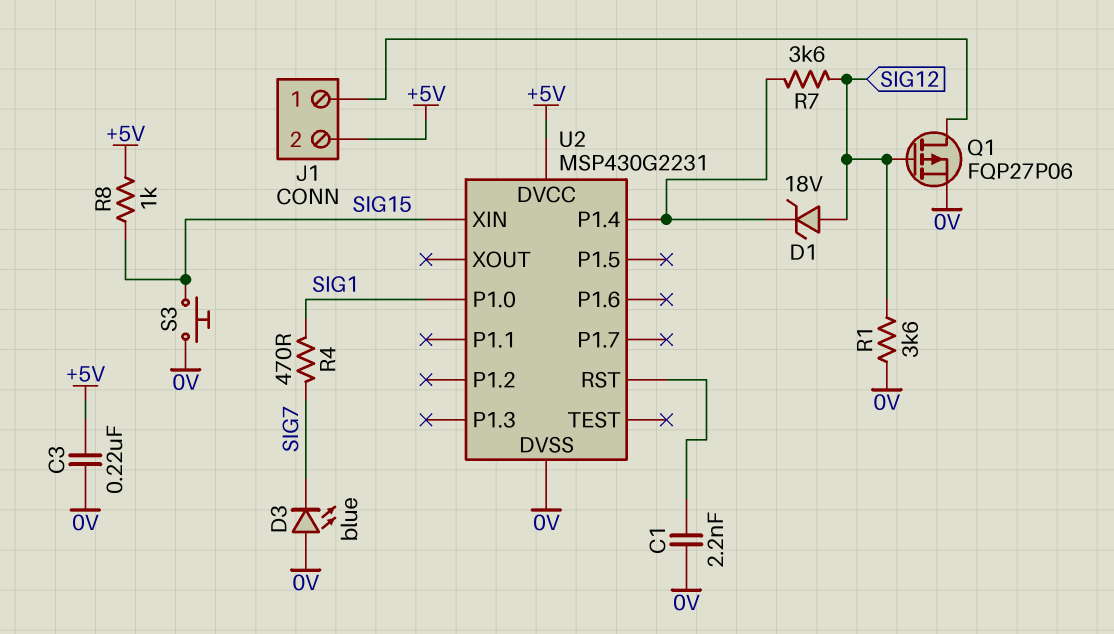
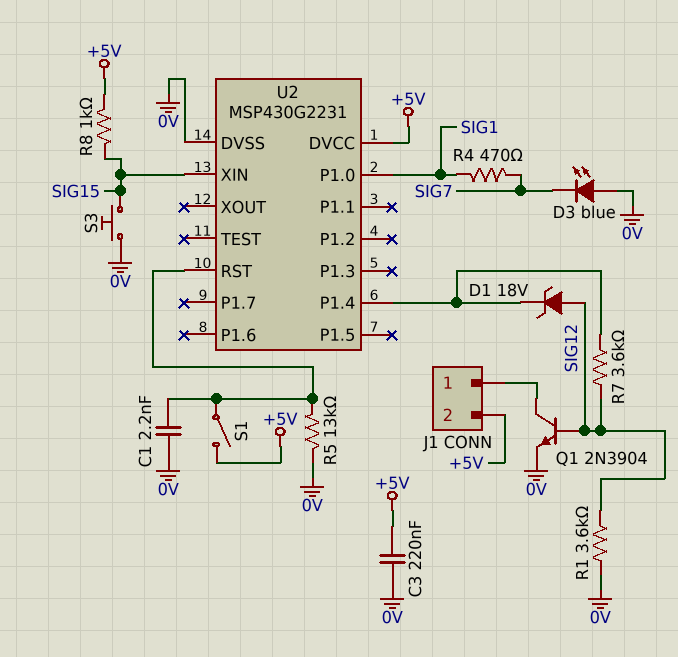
Q1: PMOS FQP27P06 (G SIG12, D J1/1, S 0V) -> NPN 2N3904 (B SIG12, C J1/1, E 0V)
R5: none -> 13k (0V, U2/RST)
S1: none -> switch (+5V, U2/RST)

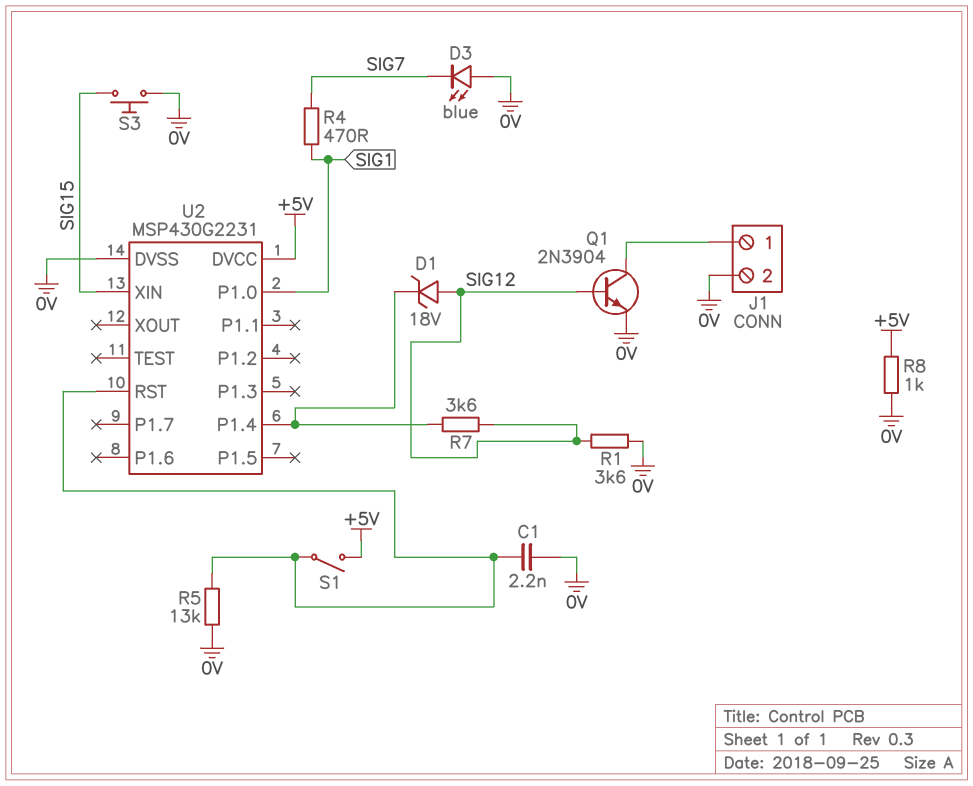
C3: 220nF (+5V, 0V) -> none
J1 pin 2: +5V -> 0V
R8: 1k (+5V, SIG15) -> 1k (+5V, 0V)

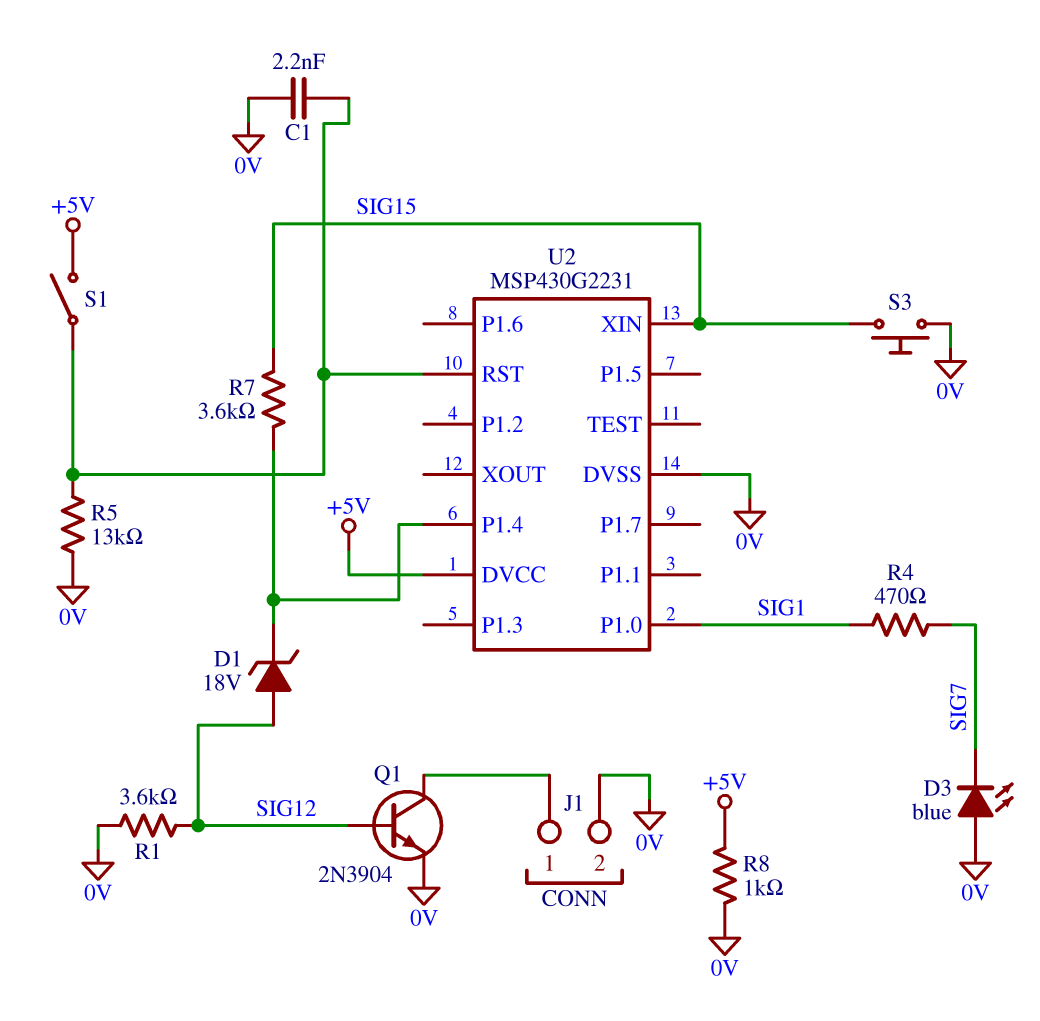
R7: 3.6k (SIG12, U2/P1.4) -> 3.6k (SIG15, U2/P1.4)

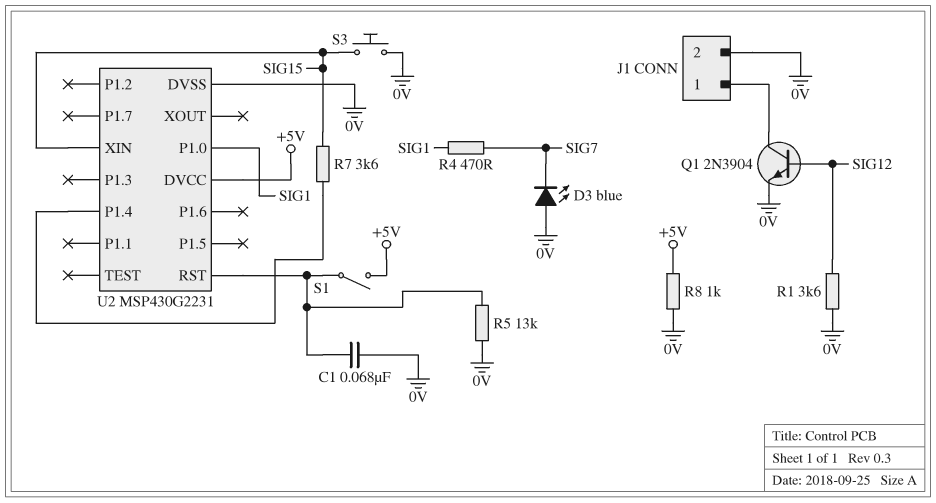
C1: 2.2nF (0V, U2/RST) -> 68nF (0V, U2/RST)
D1: zener 18V (A SIG12, K U2/P1.4) -> none

